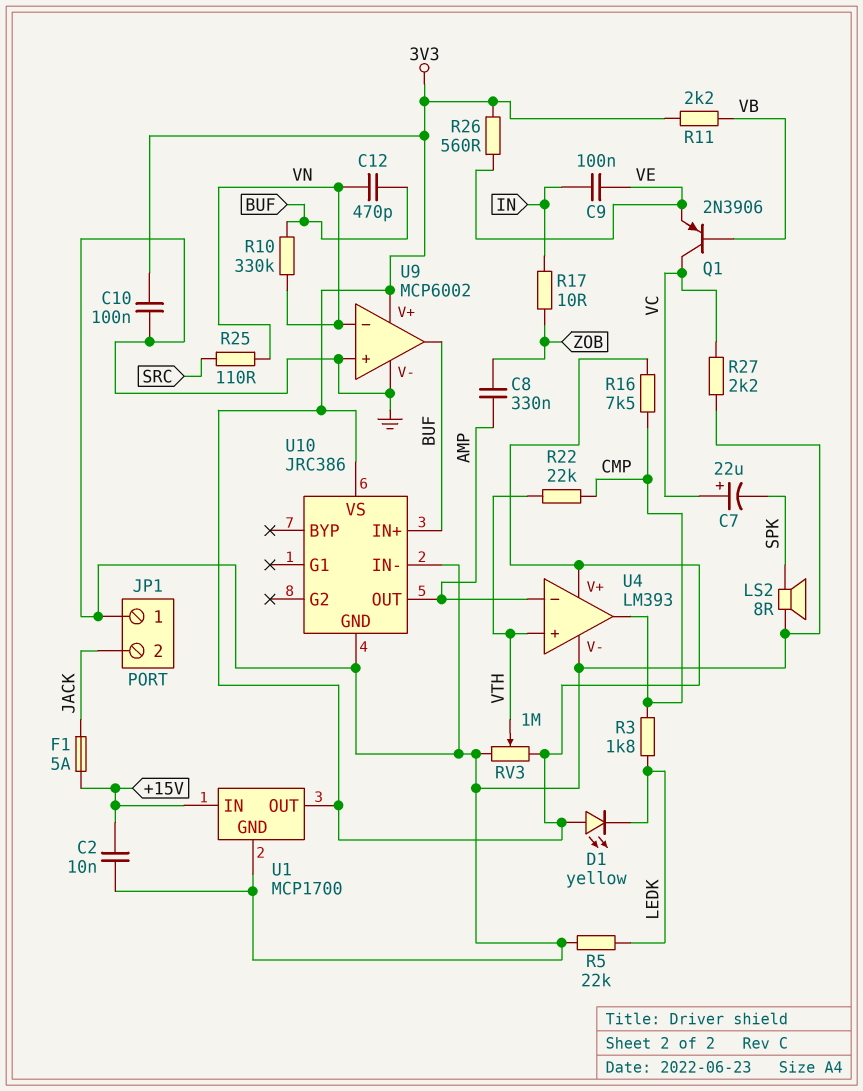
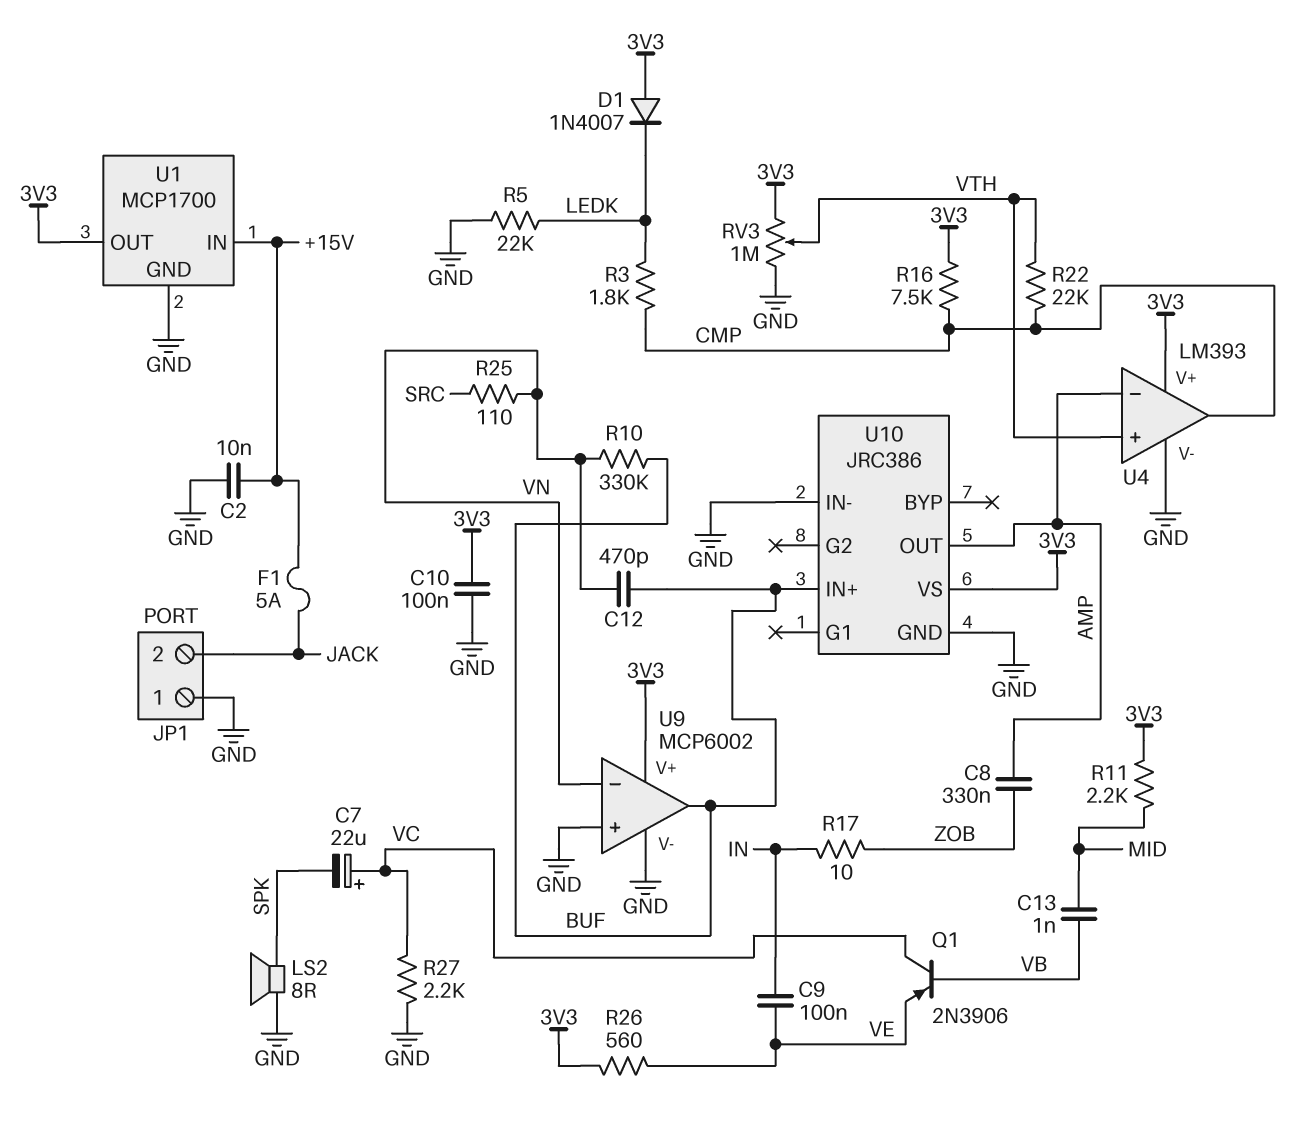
C13: none -> 1nF (MID, VB)
D1: LED yellow (A 3V3, K LEDK) -> diode 1N4007 (A 3V3, K LEDK)
R11: 2.2k (3V3, VB) -> 2.2k (3V3, MID)

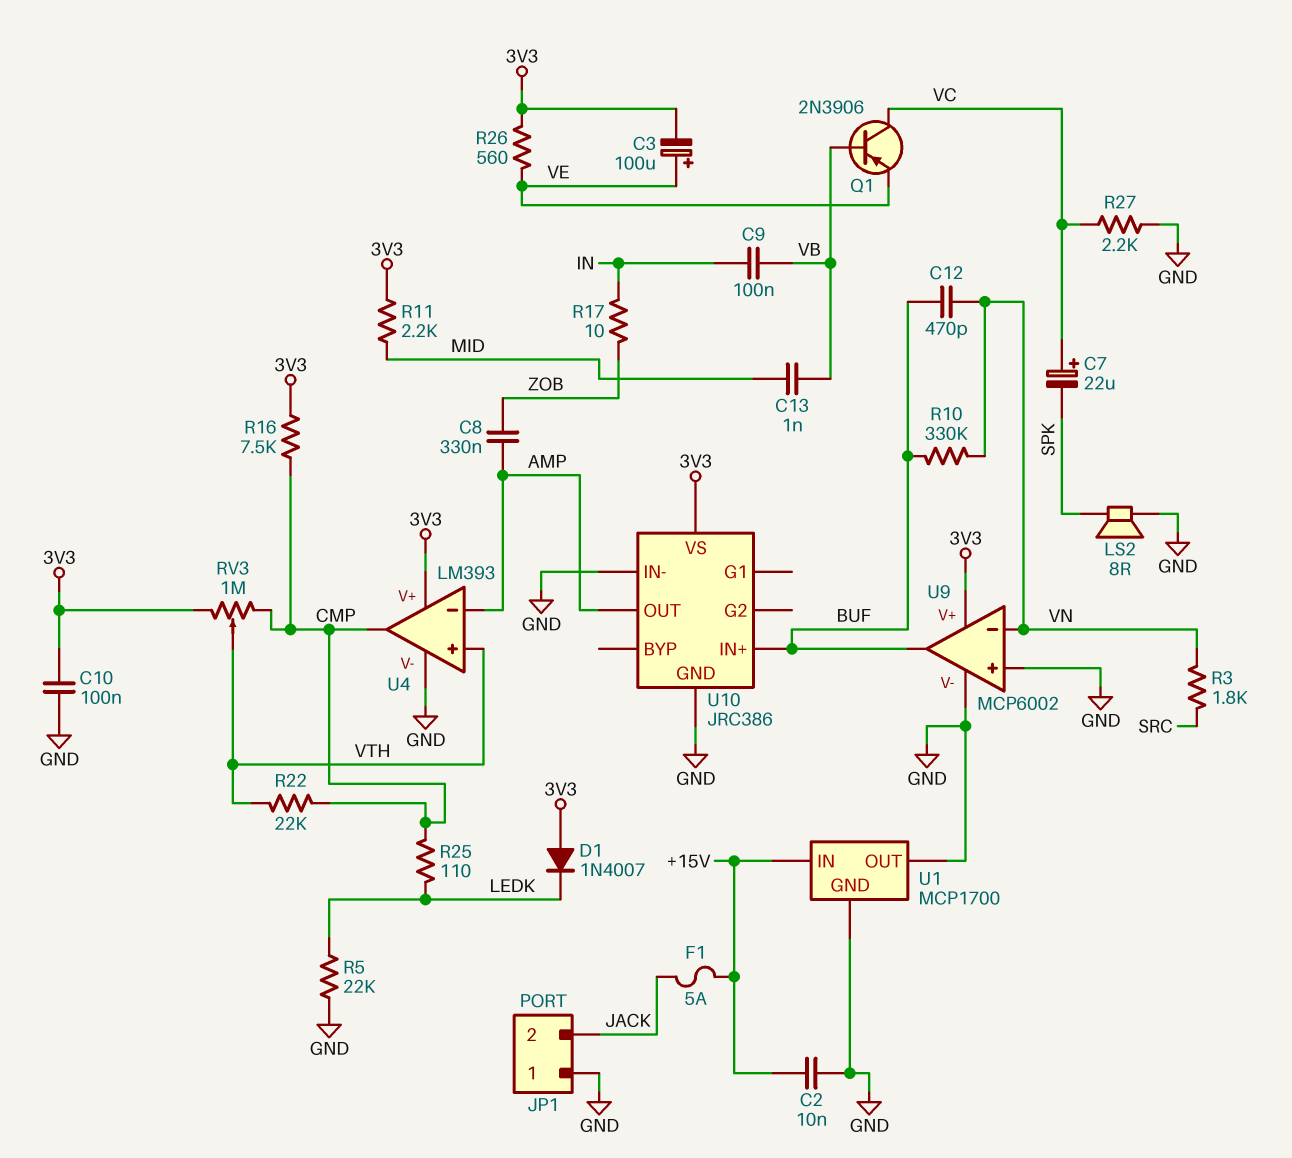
C3: none -> 100uF (plus VE, minus 3V3)
C9: 100nF (IN, VE) -> 100nF (IN, VB)
R3: 1.8k (CMP, LEDK) -> 1.8k (SRC, VN)
R25: 110 (SRC, VN) -> 110 (CMP, LEDK)
RV3: 1M (3V3, GND, wiper VTH) -> 1M (3V3, CMP, wiper VTH)
U1 pin OUT: 3V3 -> GND

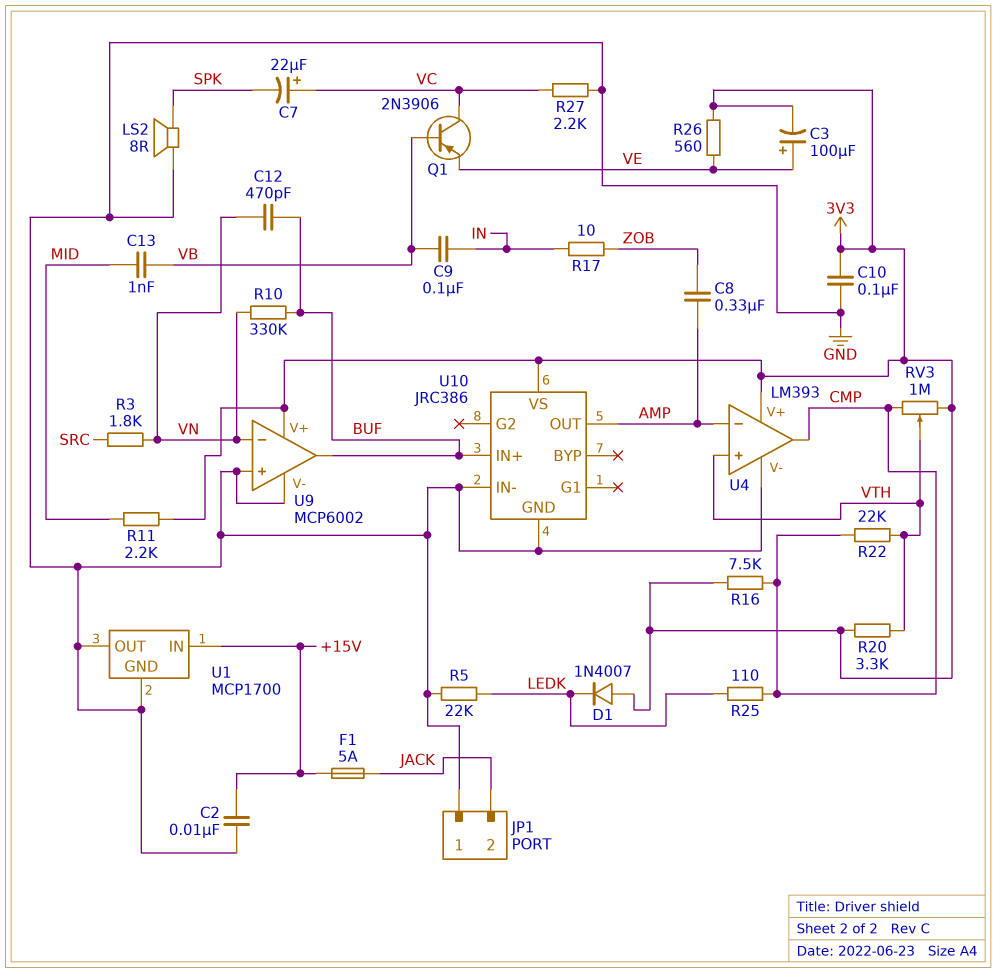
R20: none -> 3.3k (3V3, VTH)

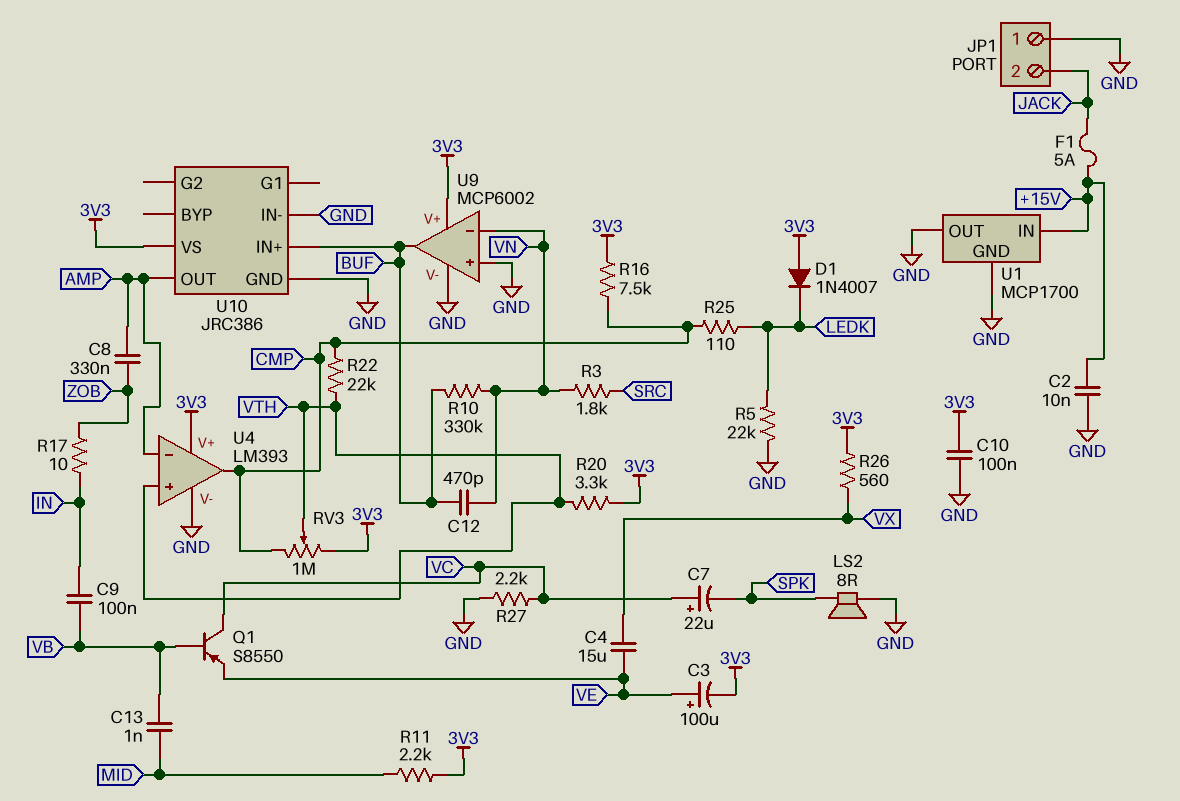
C4: none -> 15uF (VE, VX)
Q1: PNP 2N3906 (B VB, C VC, E VE) -> PNP S8550 (B VB, C VC, E VE)
R26: 560 (3V3, VE) -> 560 (3V3, VX)

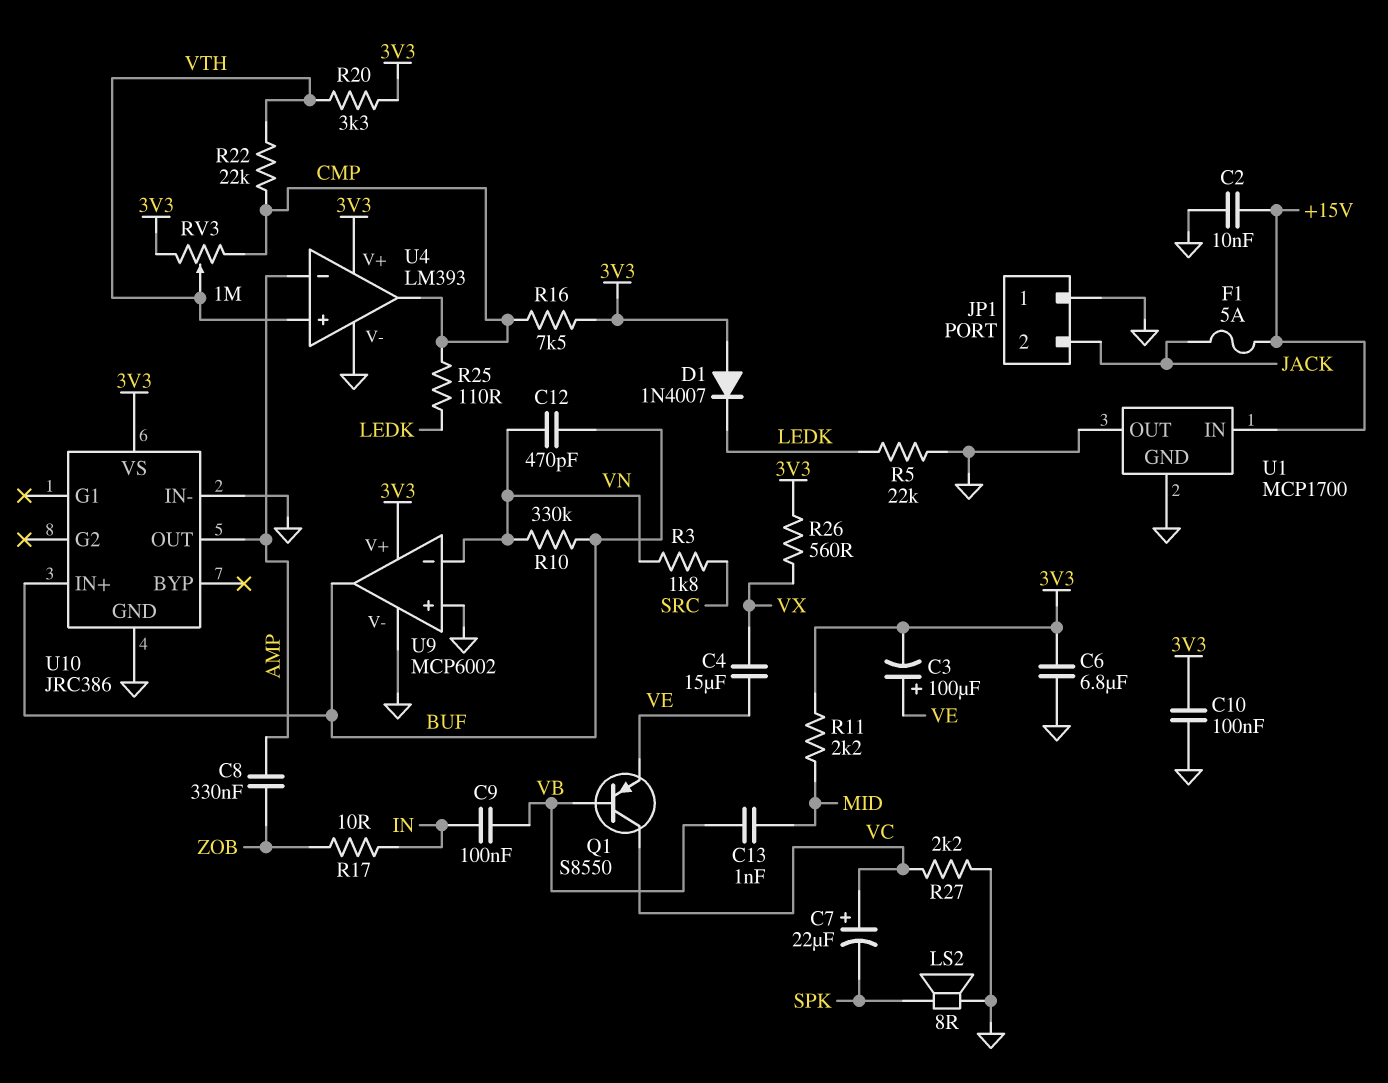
C6: none -> 6.8uF (3V3, GND)

